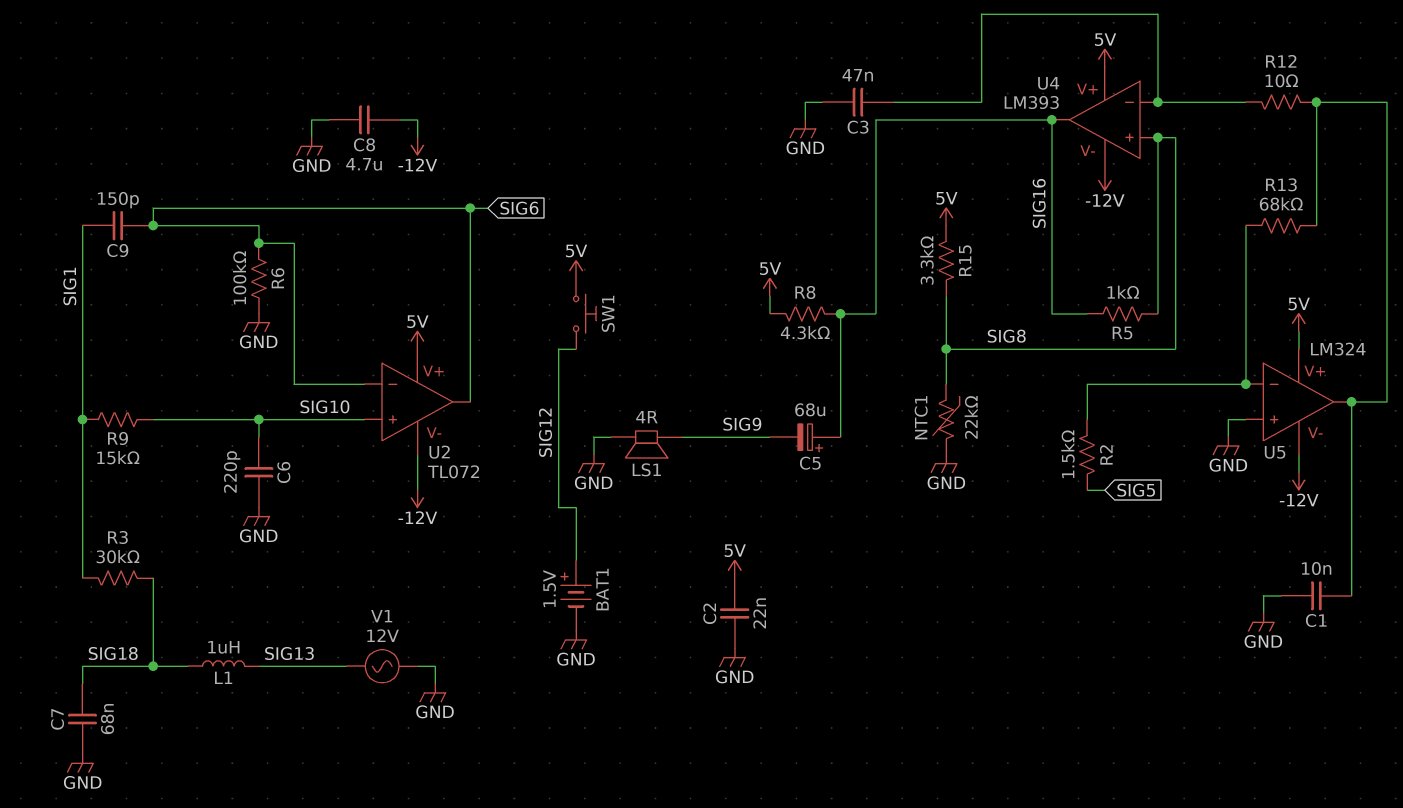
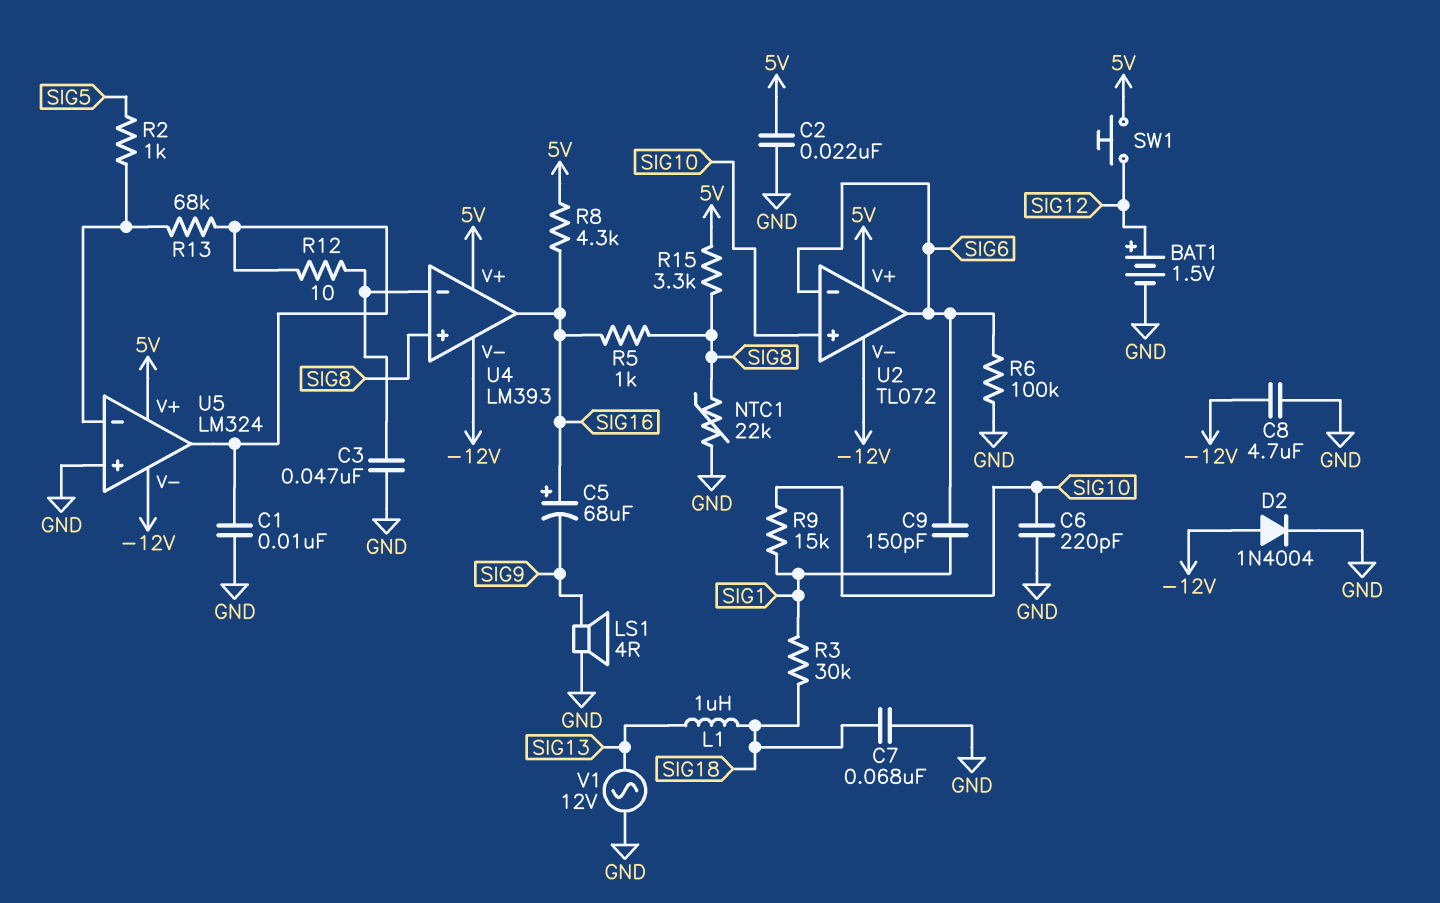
D2: none -> diode 1N4004 (A -12V, K GND)
R2: 1.5k (SIG5, U5/in-) -> 1k (SIG5, U5/in-)

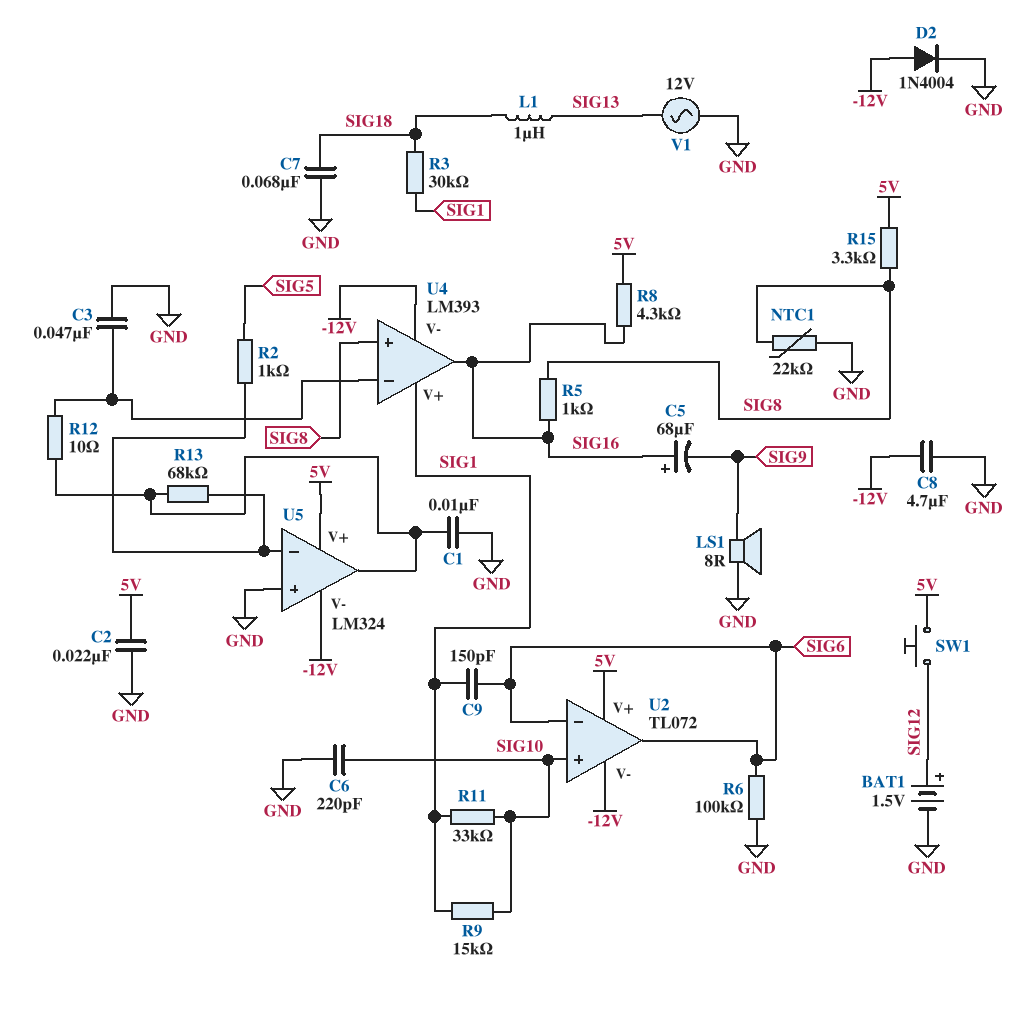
LS1: speaker 4R (GND, SIG9) -> speaker 8R (GND, SIG9)
R11: none -> 33k (SIG1, SIG10)
U4 pin V+: 5V -> SIG1

